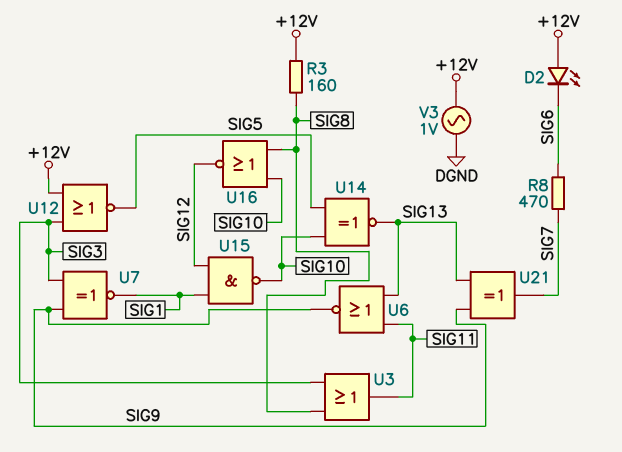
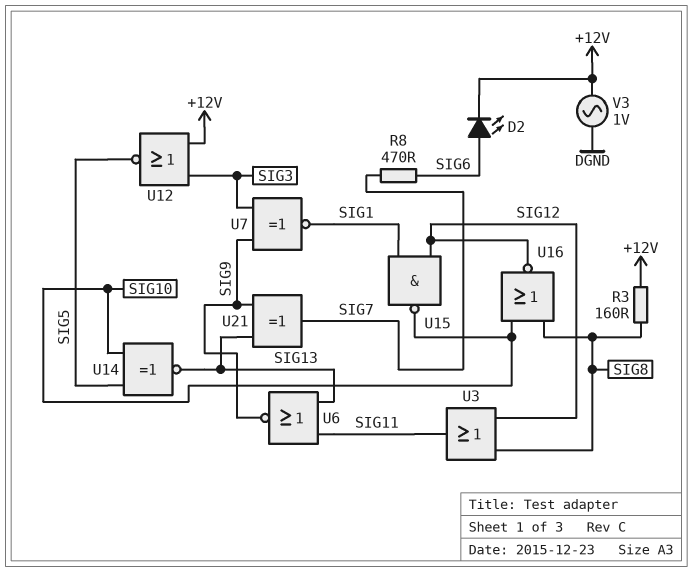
D2: LED (A +12V, K SIG6) -> LED (A SIG6, K +12V)
U3: OR (in SIG3, in SIG8, out SIG11) -> OR (in SIG8, in SIG12, out SIG11)

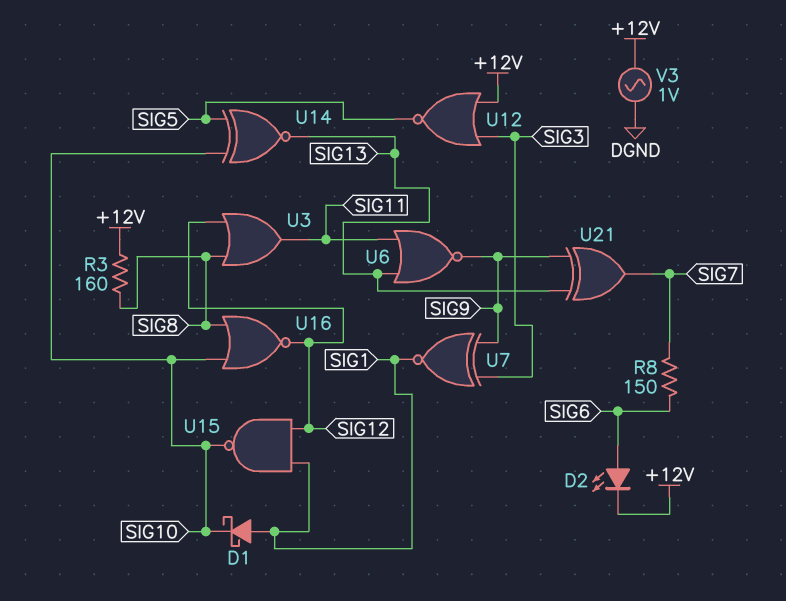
D1: none -> schottky (A SIG1, K SIG10)
R8: 470 (SIG6, SIG7) -> 150 (SIG6, SIG7)

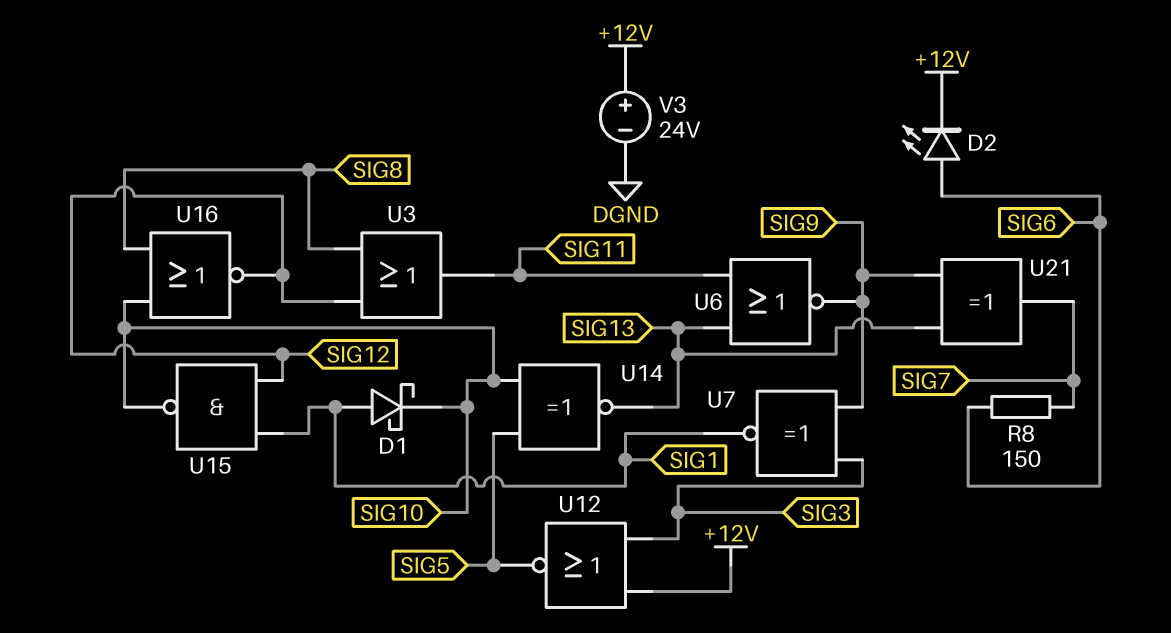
R3: 160 (+12V, SIG8) -> none
V3: AC 1V (+12V, DGND) -> 24V (plus +12V, minus DGND)

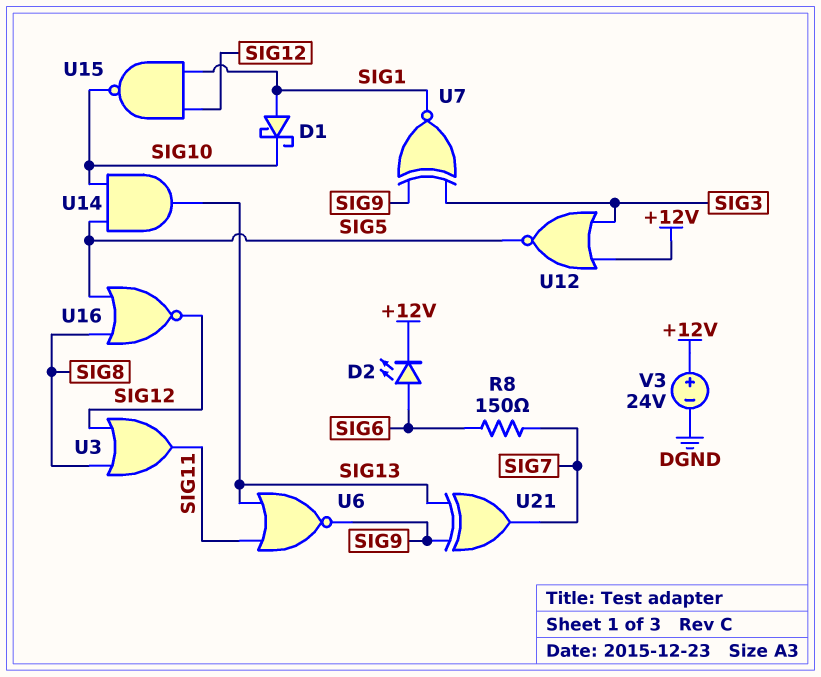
U14: XNOR (in SIG5, in SIG10, out SIG13) -> AND (in SIG5, in SIG10, out SIG13)
U16: NOR (in SIG8, in SIG10, out SIG12) -> NOR (in SIG5, in SIG8, out SIG12)

